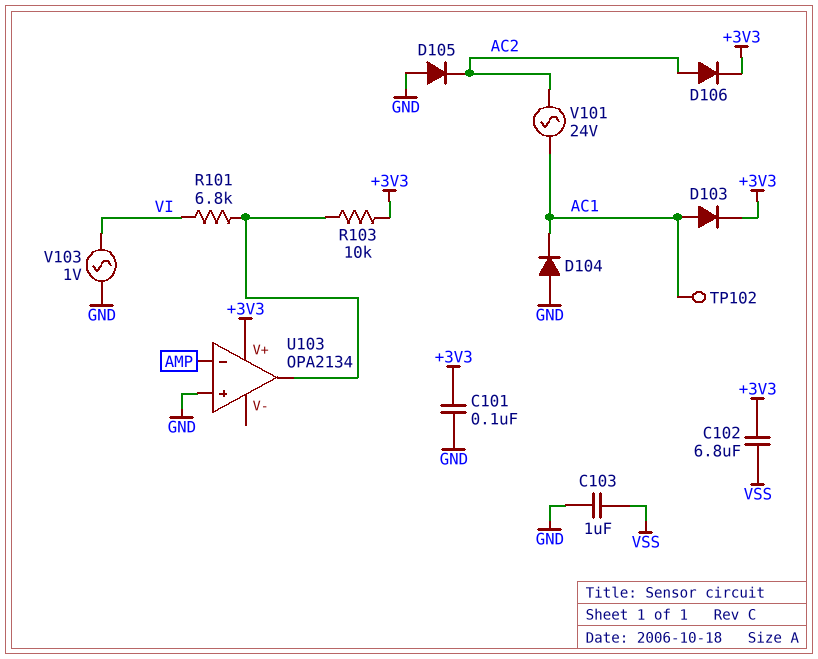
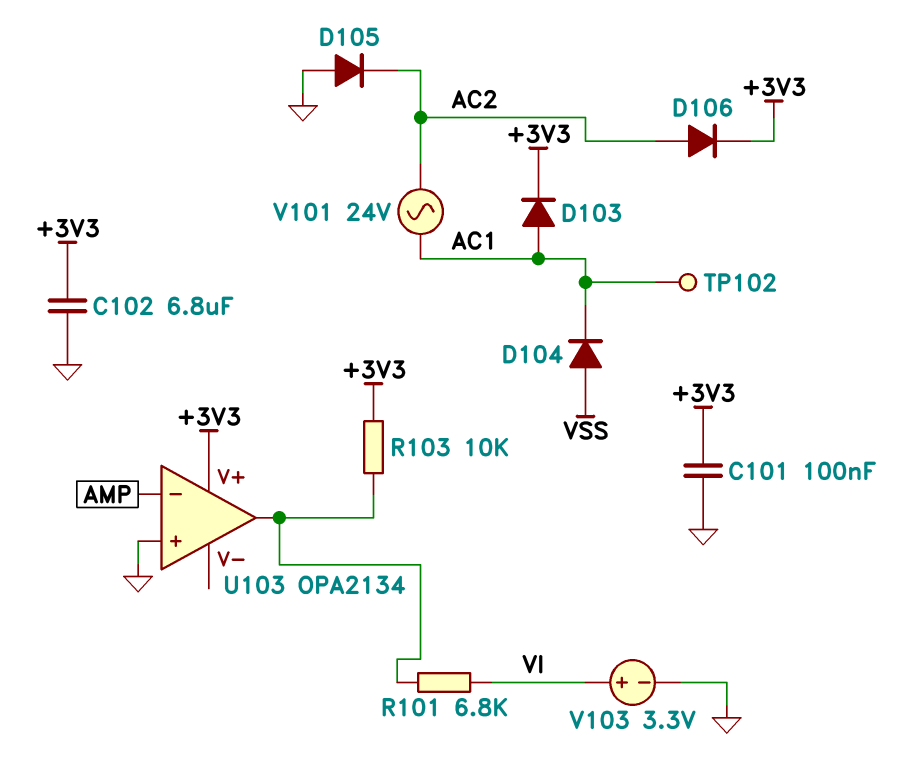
C102: 6.8uF (+3V3, VSS) -> 6.8uF (+3V3, GND)
C103: 1uF (GND, VSS) -> none
D104: diode (A GND, K AC1) -> diode (A VSS, K AC1)
V103: AC 1V (GND, VI) -> 3.3V (plus VI, minus GND)

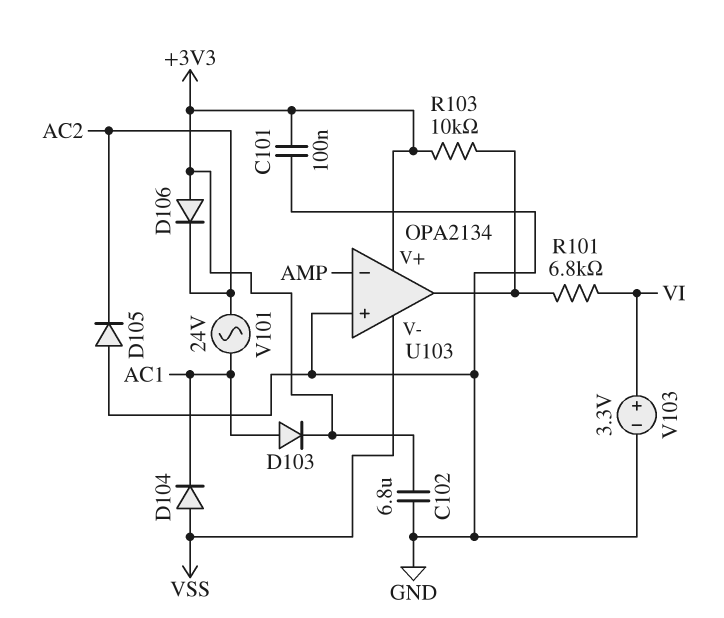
D106: diode (A AC2, K +3V3) -> diode (A +3V3, K AC2)
TP102: test point (AC1) -> none
U103 pin V-: none -> VSS

